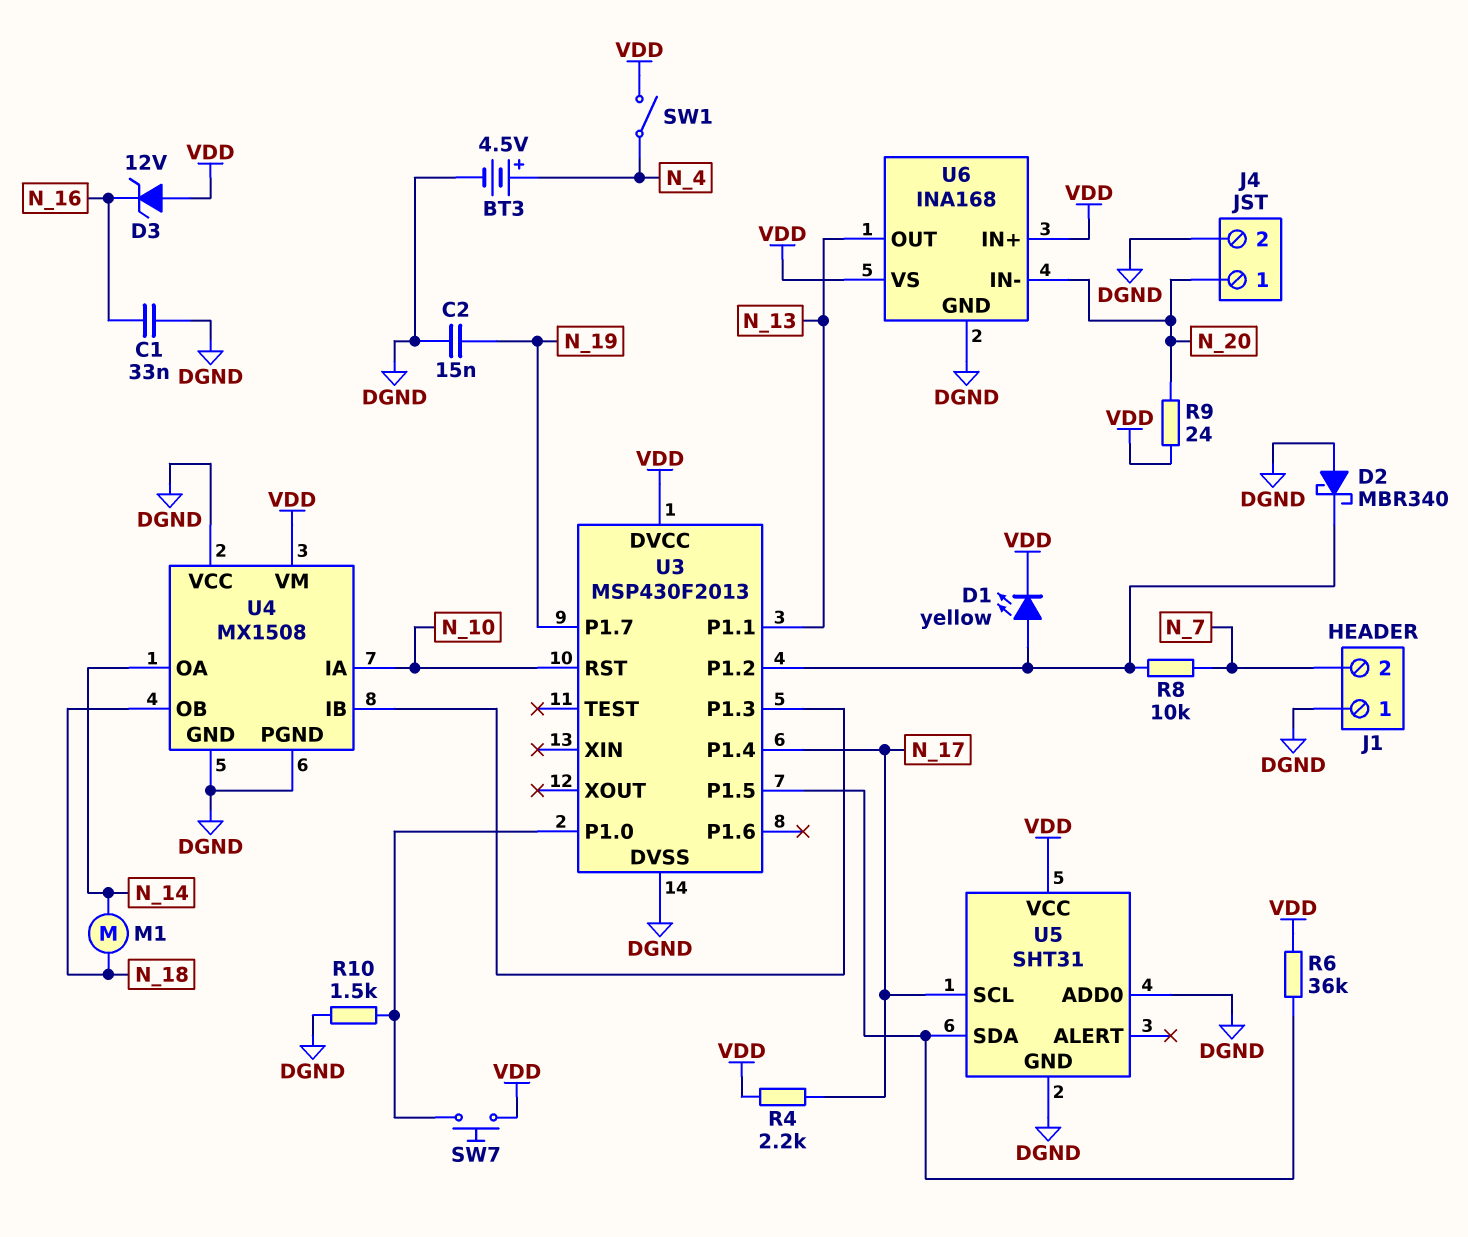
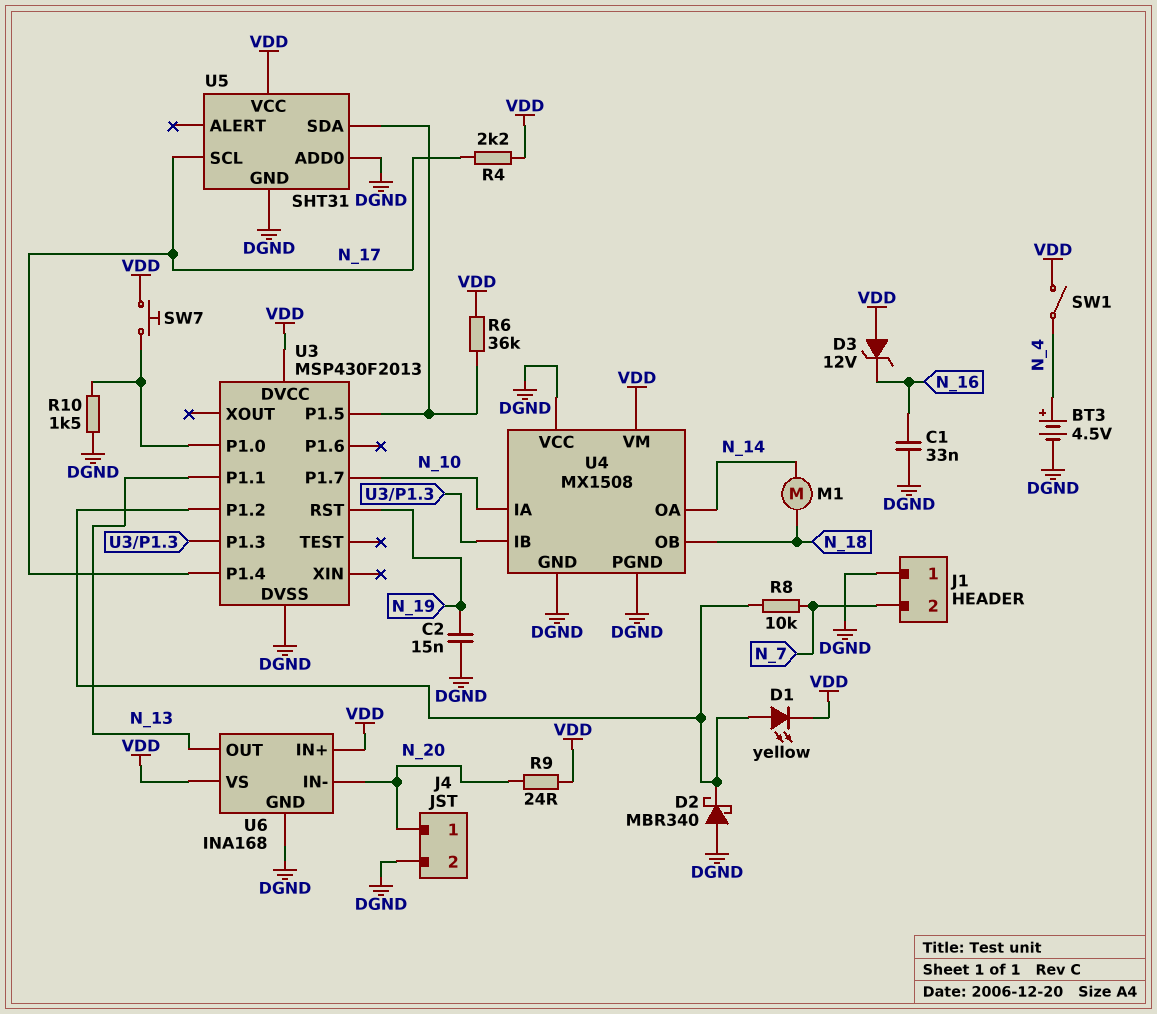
U3 pin P1.7: N_19 -> N_10
U3 pin RST: N_10 -> N_19

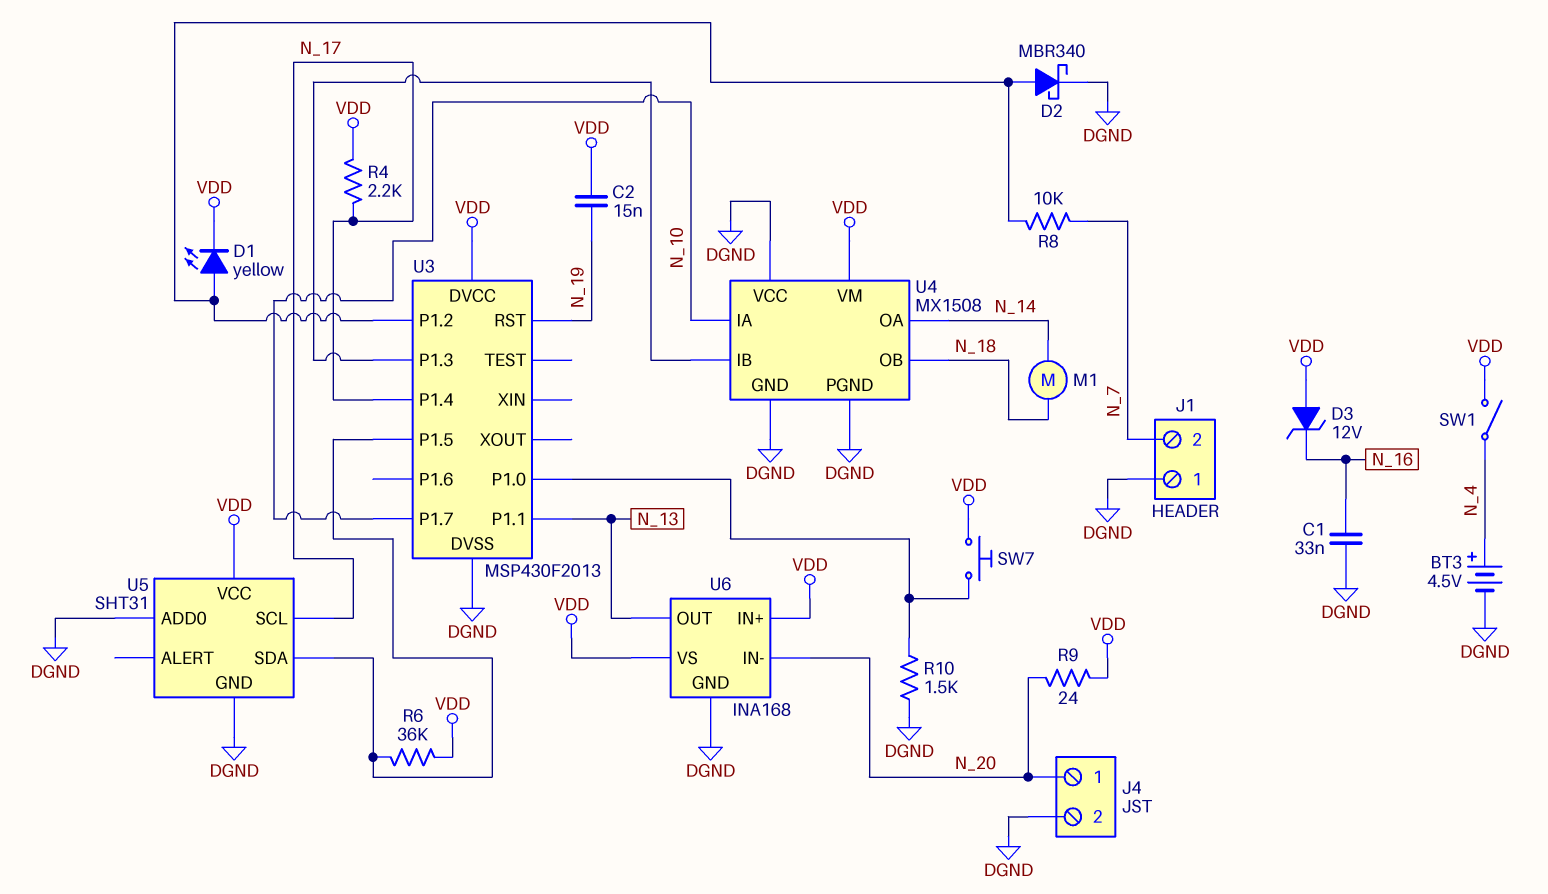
C2: 15nF (DGND, N_19) -> 15nF (N_19, VDD)
D2: schottky MBR340 (A DGND, K U3/P1.2) -> schottky MBR340 (A U3/P1.2, K DGND)

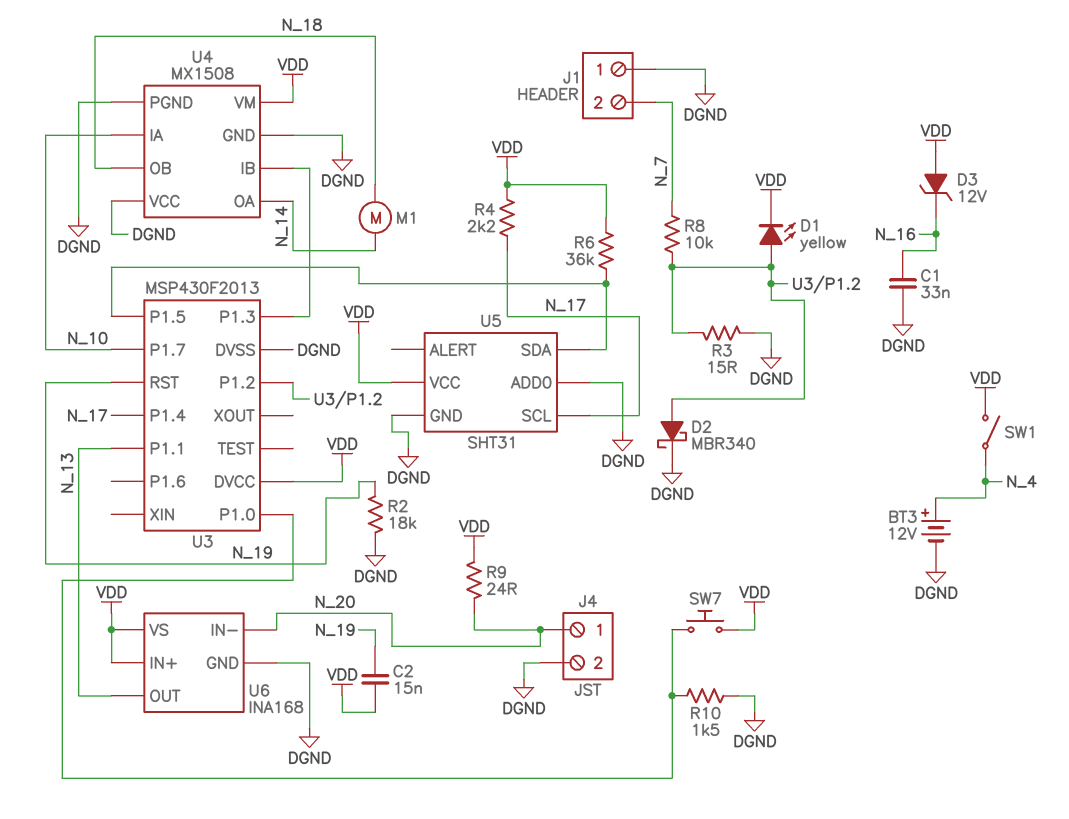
BT3: 4.5V (plus N_4, minus DGND) -> 12V (plus N_4, minus DGND)
R2: none -> 18k (DGND, N_19)
R3: none -> 15 (DGND, U3/P1.2)

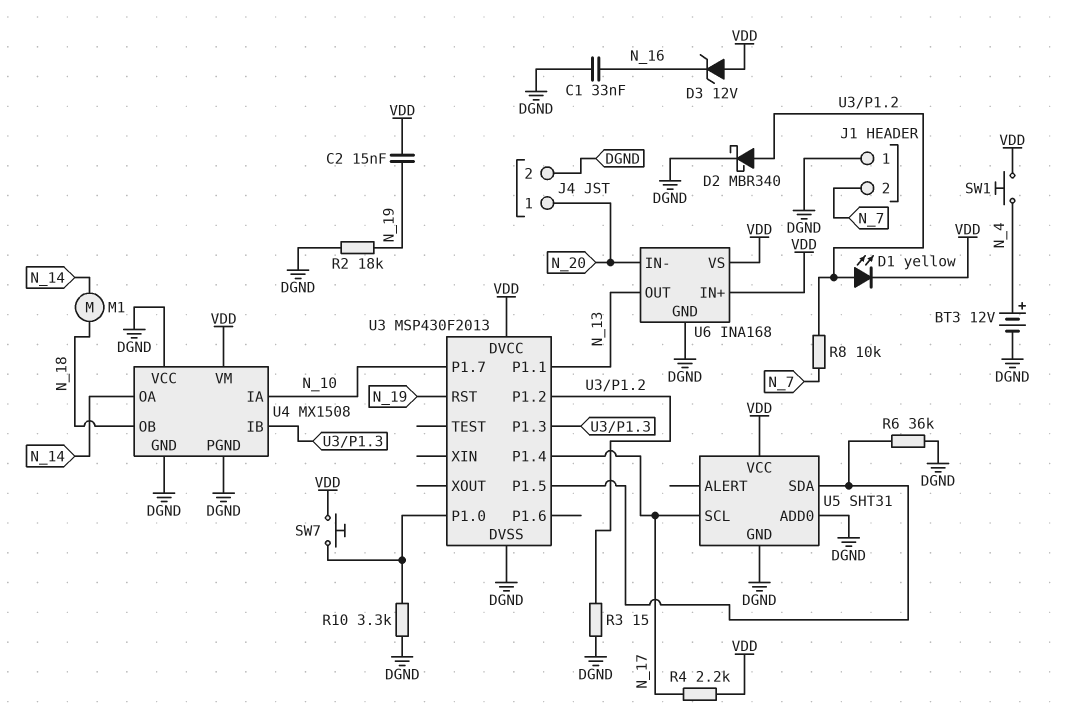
R6: 36k (U3/P1.5, VDD) -> 36k (DGND, U3/P1.5)
R9: 24 (N_20, VDD) -> none
R10: 1.5k (DGND, U3/P1.0) -> 3.3k (DGND, U3/P1.0)
SW1: switch (N_4, VDD) -> button (N_4, VDD)

